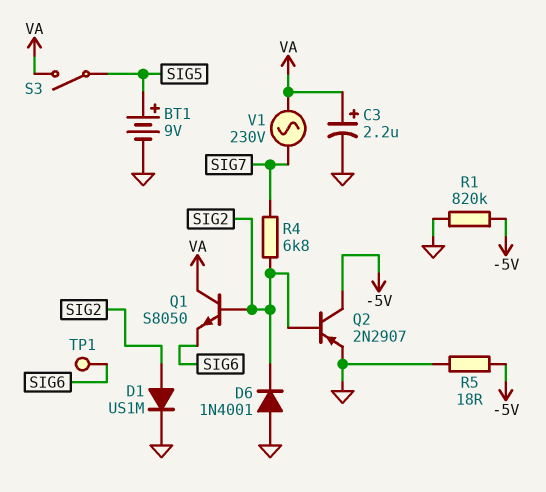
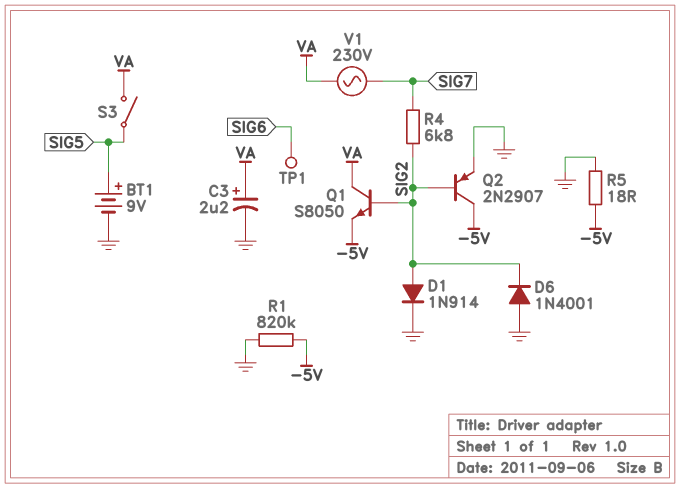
D1: diode US1M (A SIG2, K GND) -> diode 1N914 (A SIG2, K GND)
Q1: NPN S8050 (B SIG2, C VA, E SIG6) -> NPN S8050 (B SIG2, C VA, E -5V)

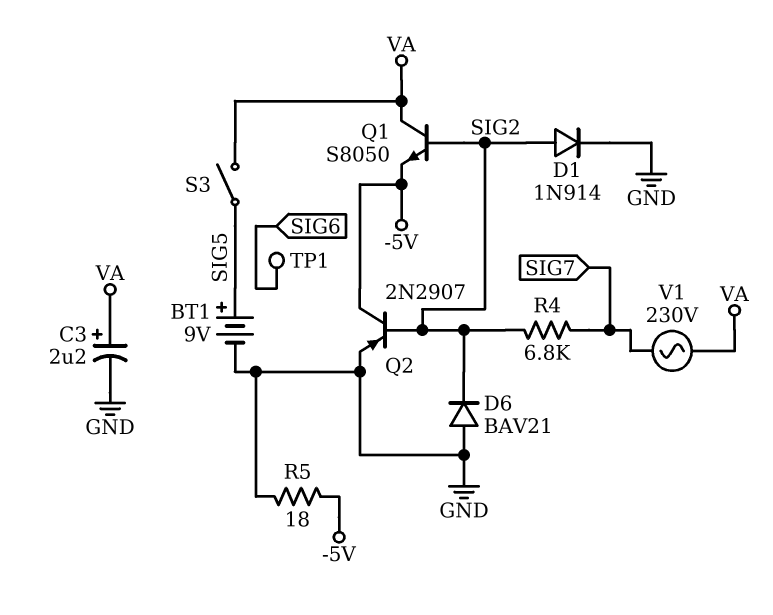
D6: diode 1N4001 (A GND, K SIG2) -> diode BAV21 (A GND, K SIG2)
R1: 820k (-5V, GND) -> none

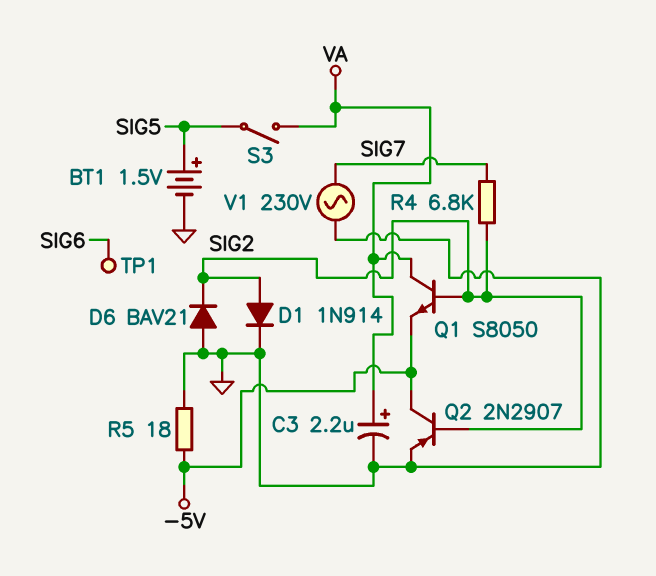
BT1: 9V (plus SIG5, minus GND) -> 1.5V (plus SIG5, minus GND)
V1: AC 230V (SIG7, VA) -> AC 230V (GND, SIG7)

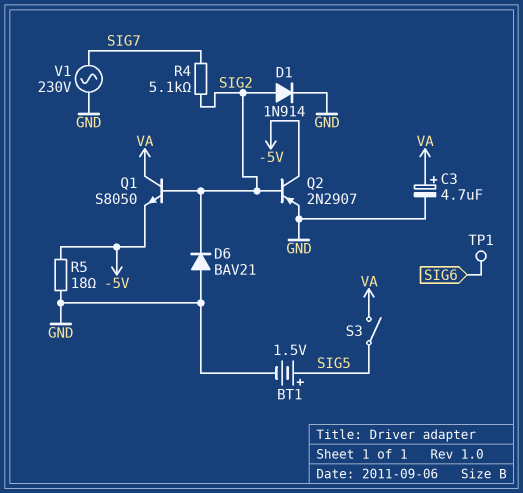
C3: 2.2uF (plus VA, minus GND) -> 4.7uF (plus VA, minus GND)
R4: 6.8k (SIG2, SIG7) -> 5.1k (SIG2, SIG7)

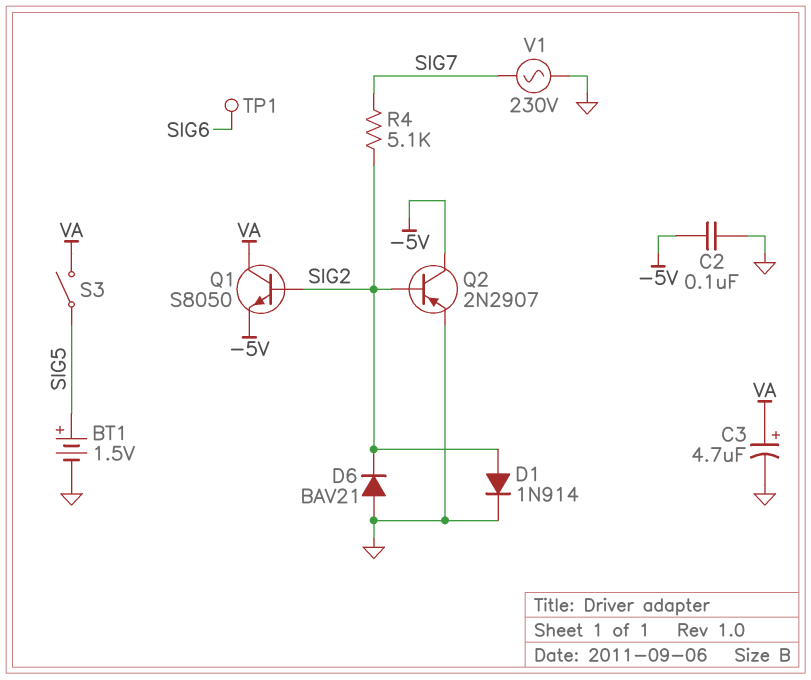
C2: none -> 100nF (-5V, GND)
R5: 18 (-5V, GND) -> none

